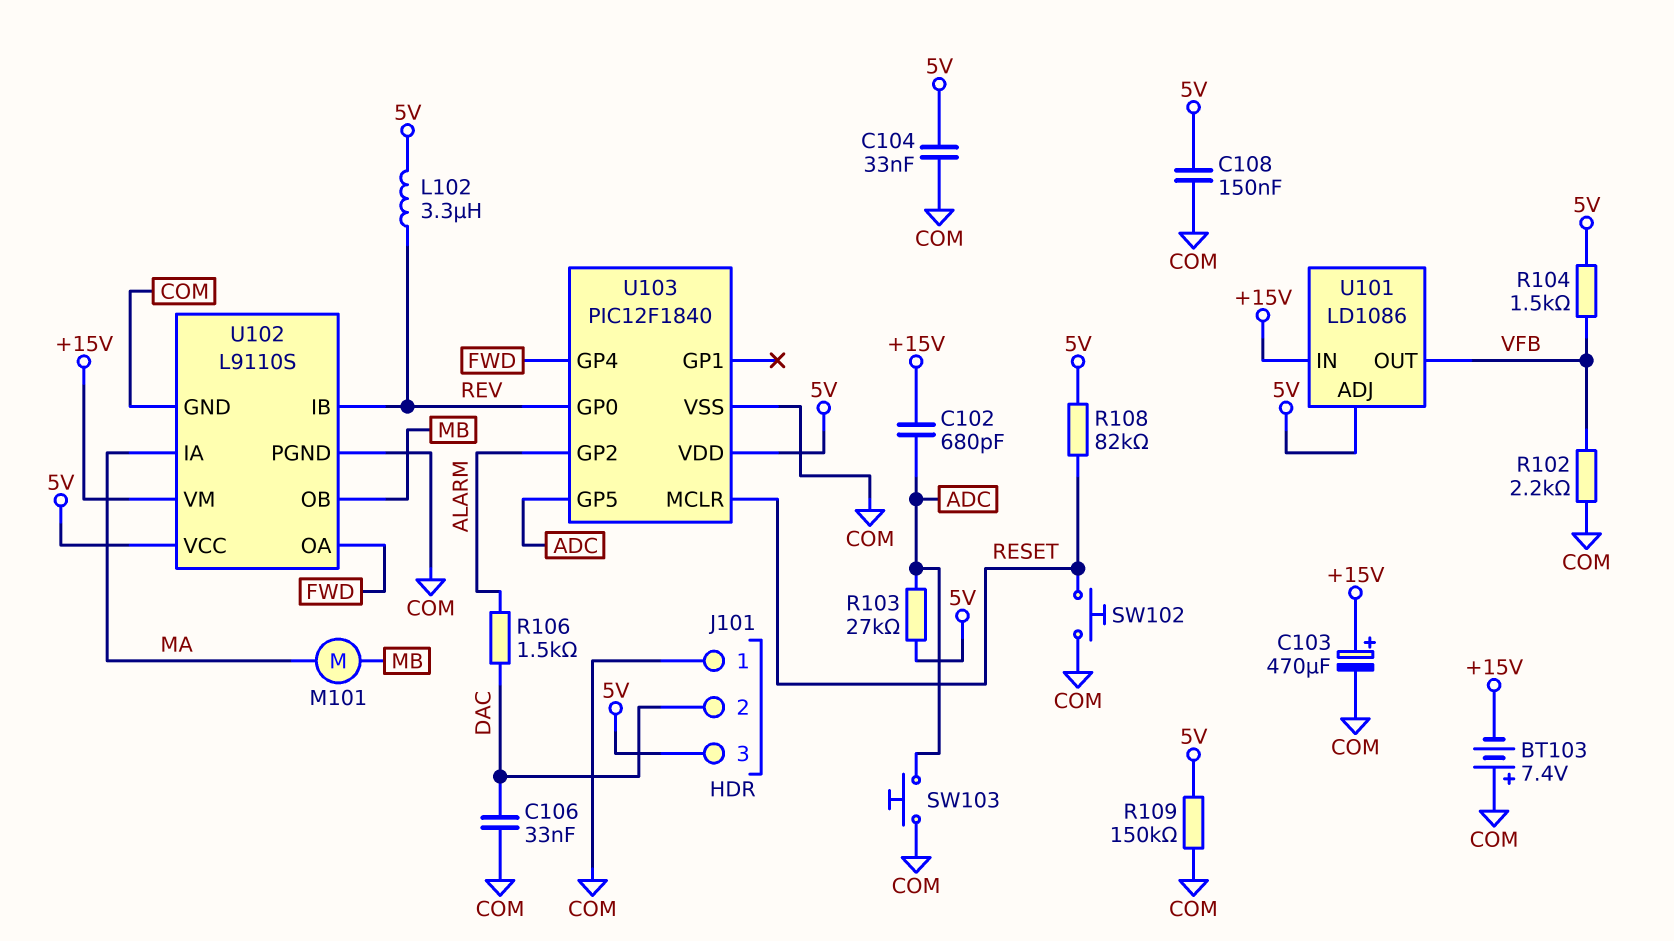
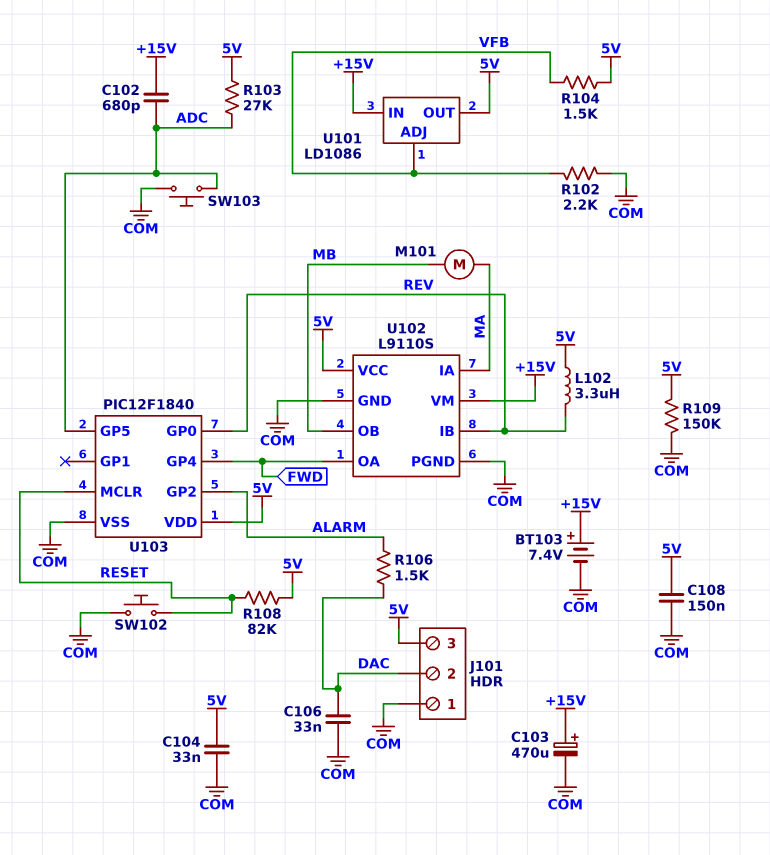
BT103: 7.4V (plus COM, minus +15V) -> 7.4V (plus +15V, minus COM)
U101 pin ADJ: 5V -> VFB
U101 pin OUT: VFB -> 5V

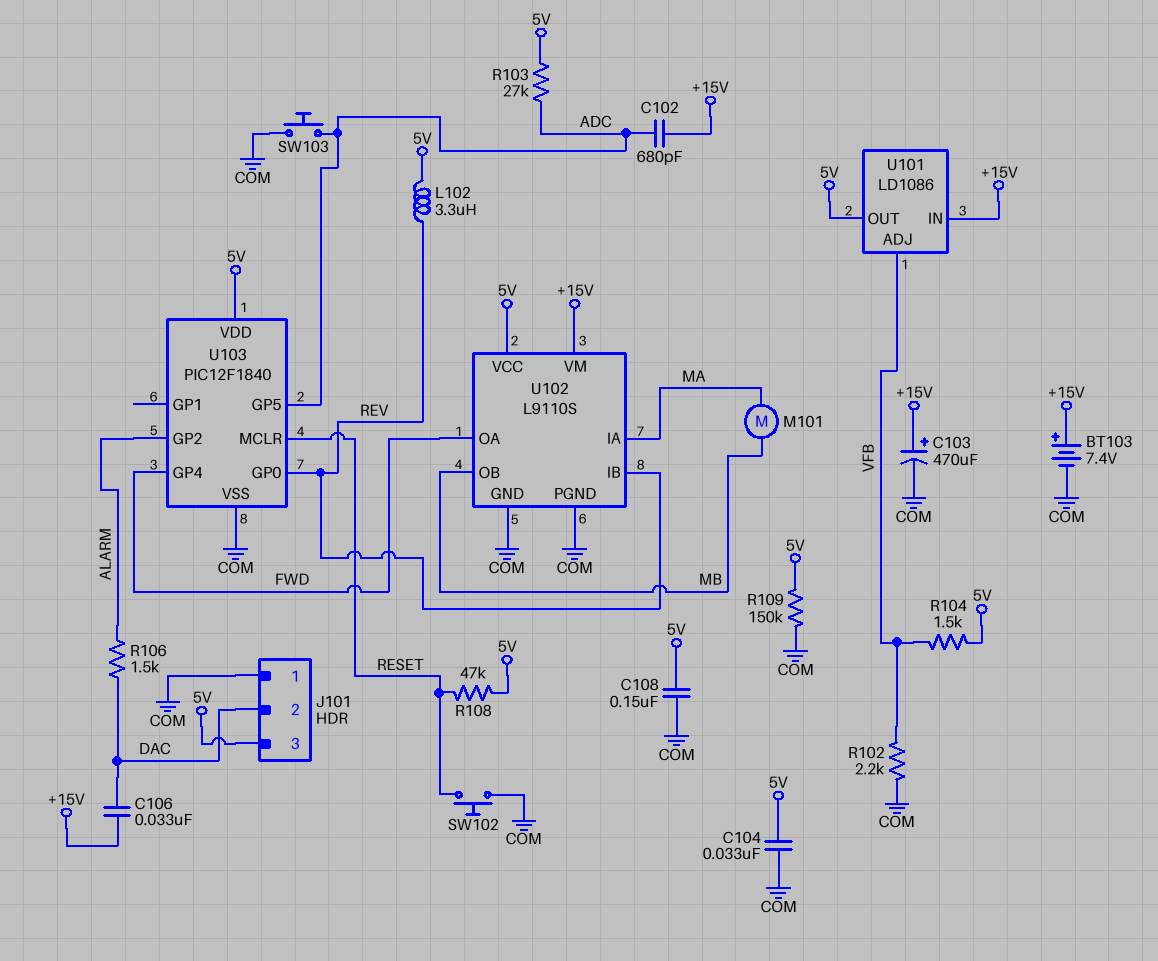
C106: 33nF (COM, DAC) -> 33nF (+15V, DAC)
R108: 82k (5V, RESET) -> 47k (5V, RESET)

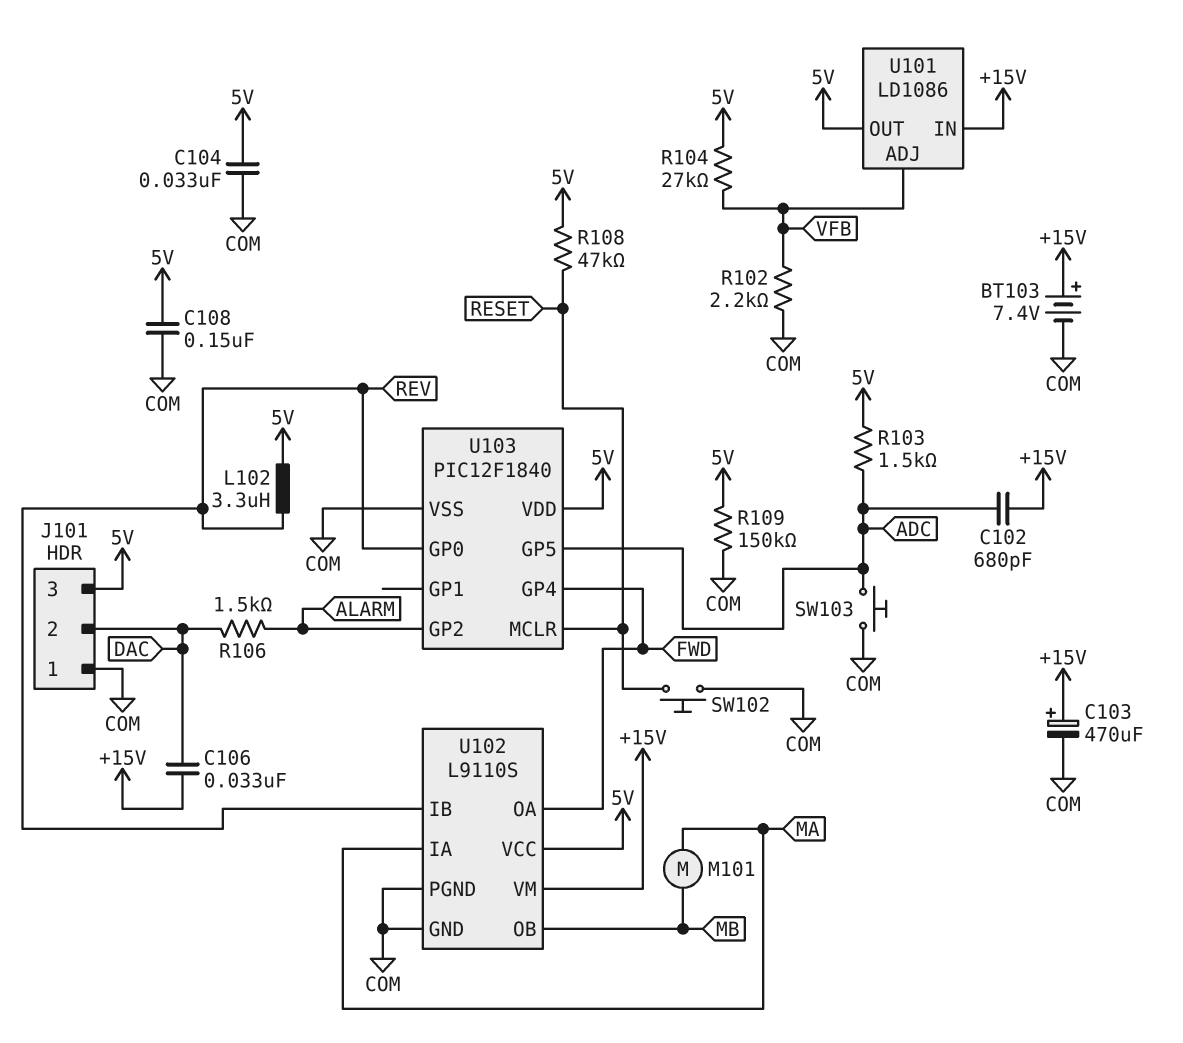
R103: 27k (5V, ADC) -> 1.5k (5V, ADC)
R104: 1.5k (5V, VFB) -> 27k (5V, VFB)

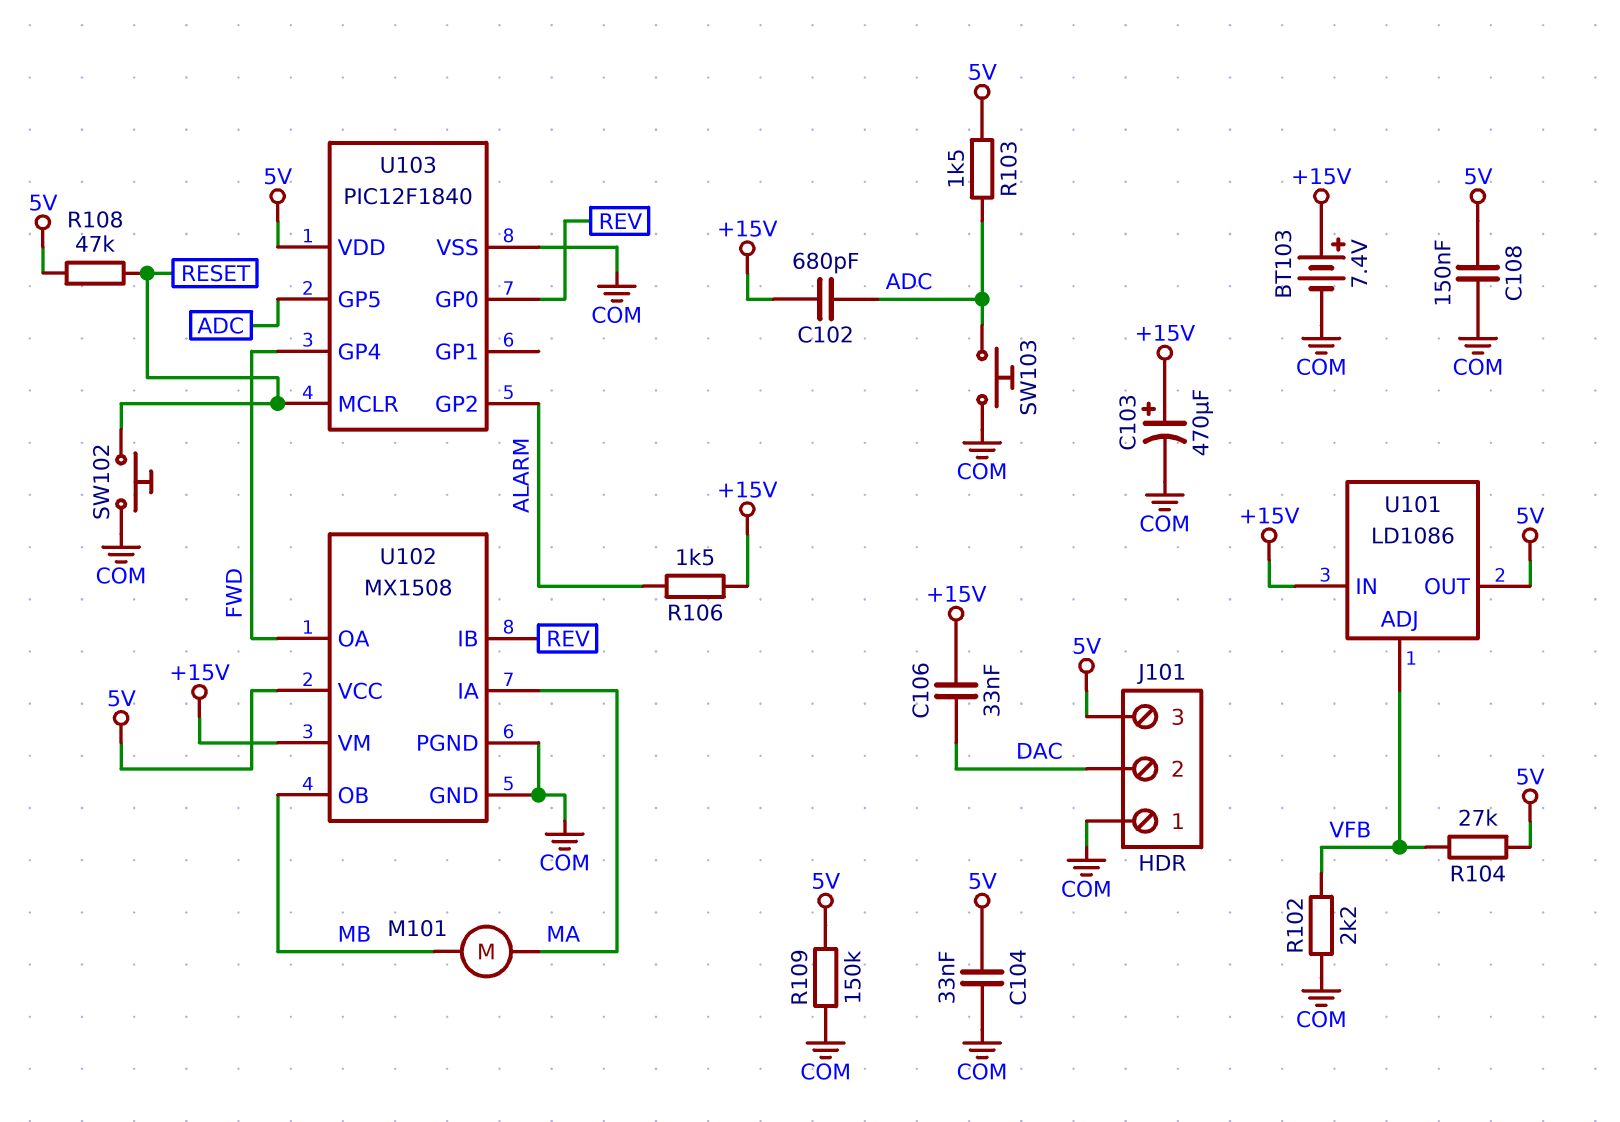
L102: 3.3uH (5V, REV) -> none
R106: 1.5k (ALARM, DAC) -> 1.5k (+15V, ALARM)
U102: L9110S -> MX1508

